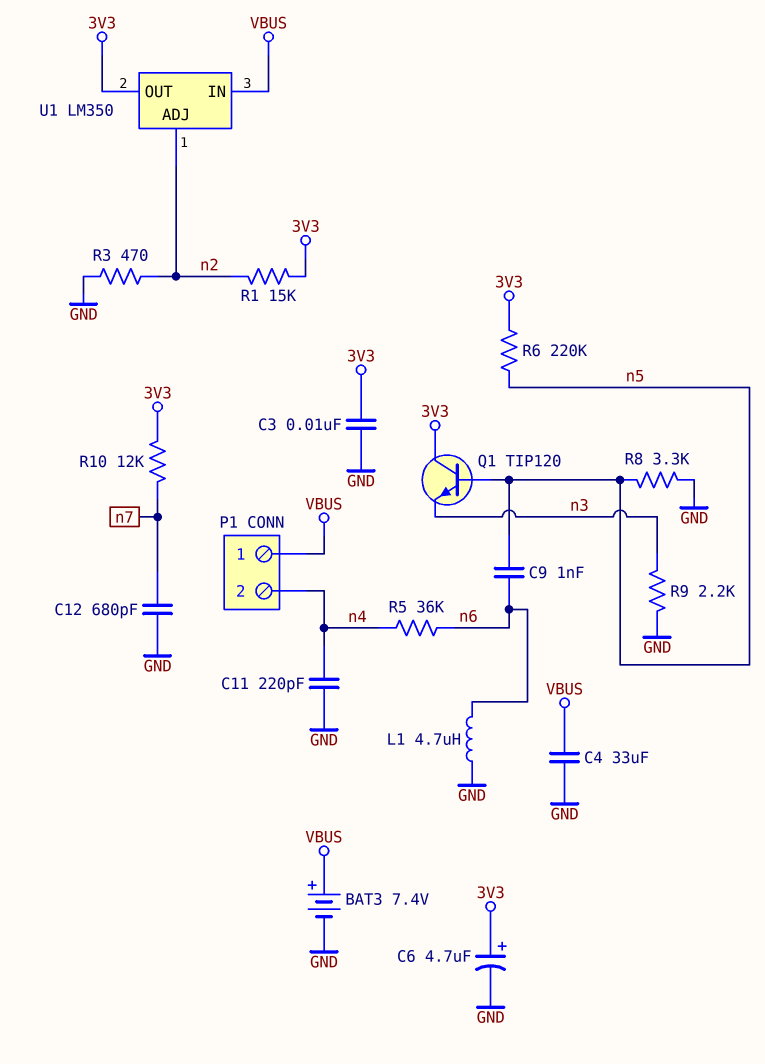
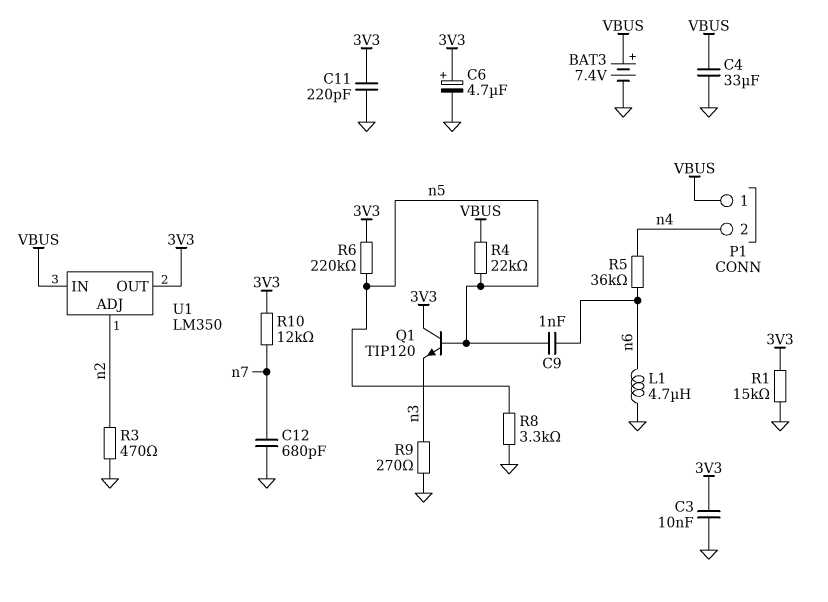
C11: 220pF (GND, n4) -> 220pF (3V3, GND)
R1: 15k (3V3, n2) -> 15k (3V3, GND)
R4: none -> 22k (VBUS, n5)
R9: 2.2k (GND, n3) -> 270 (GND, n3)

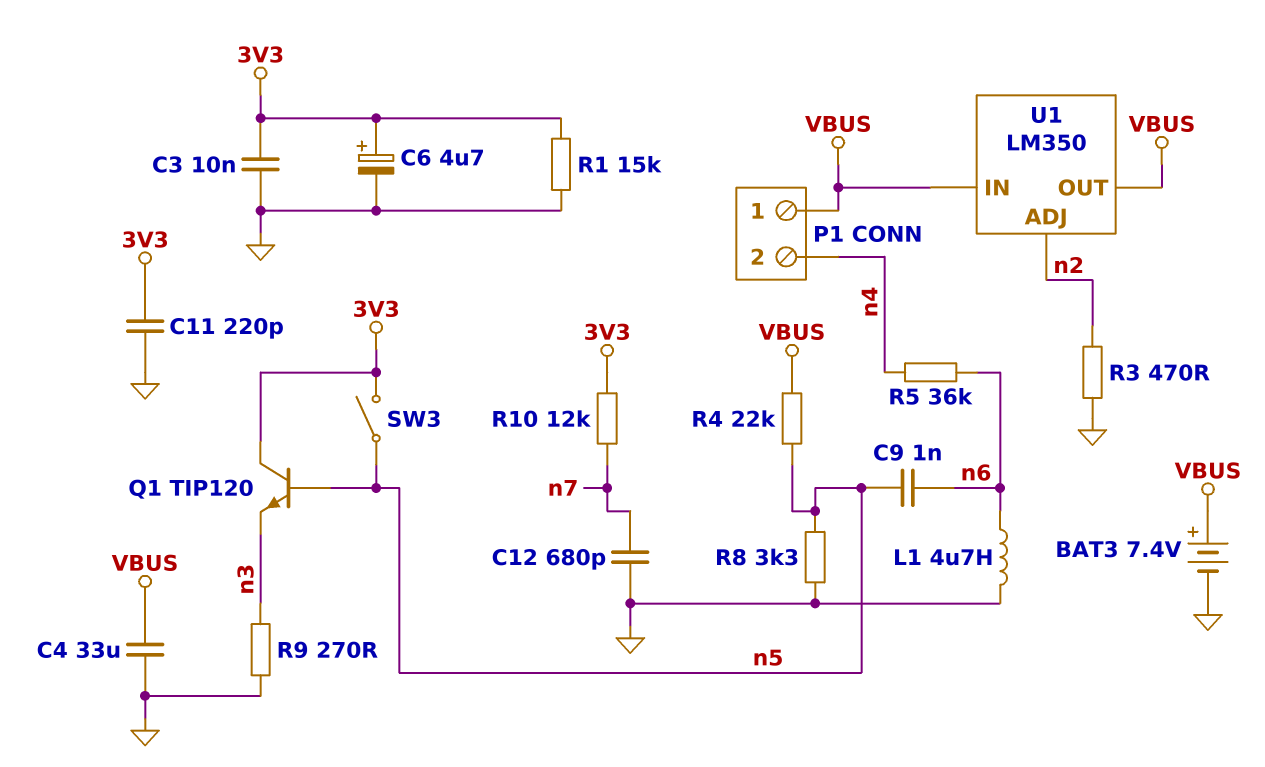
R6: 220k (3V3, n5) -> none
SW3: none -> switch (3V3, n5)
U1 pin OUT: 3V3 -> VBUS

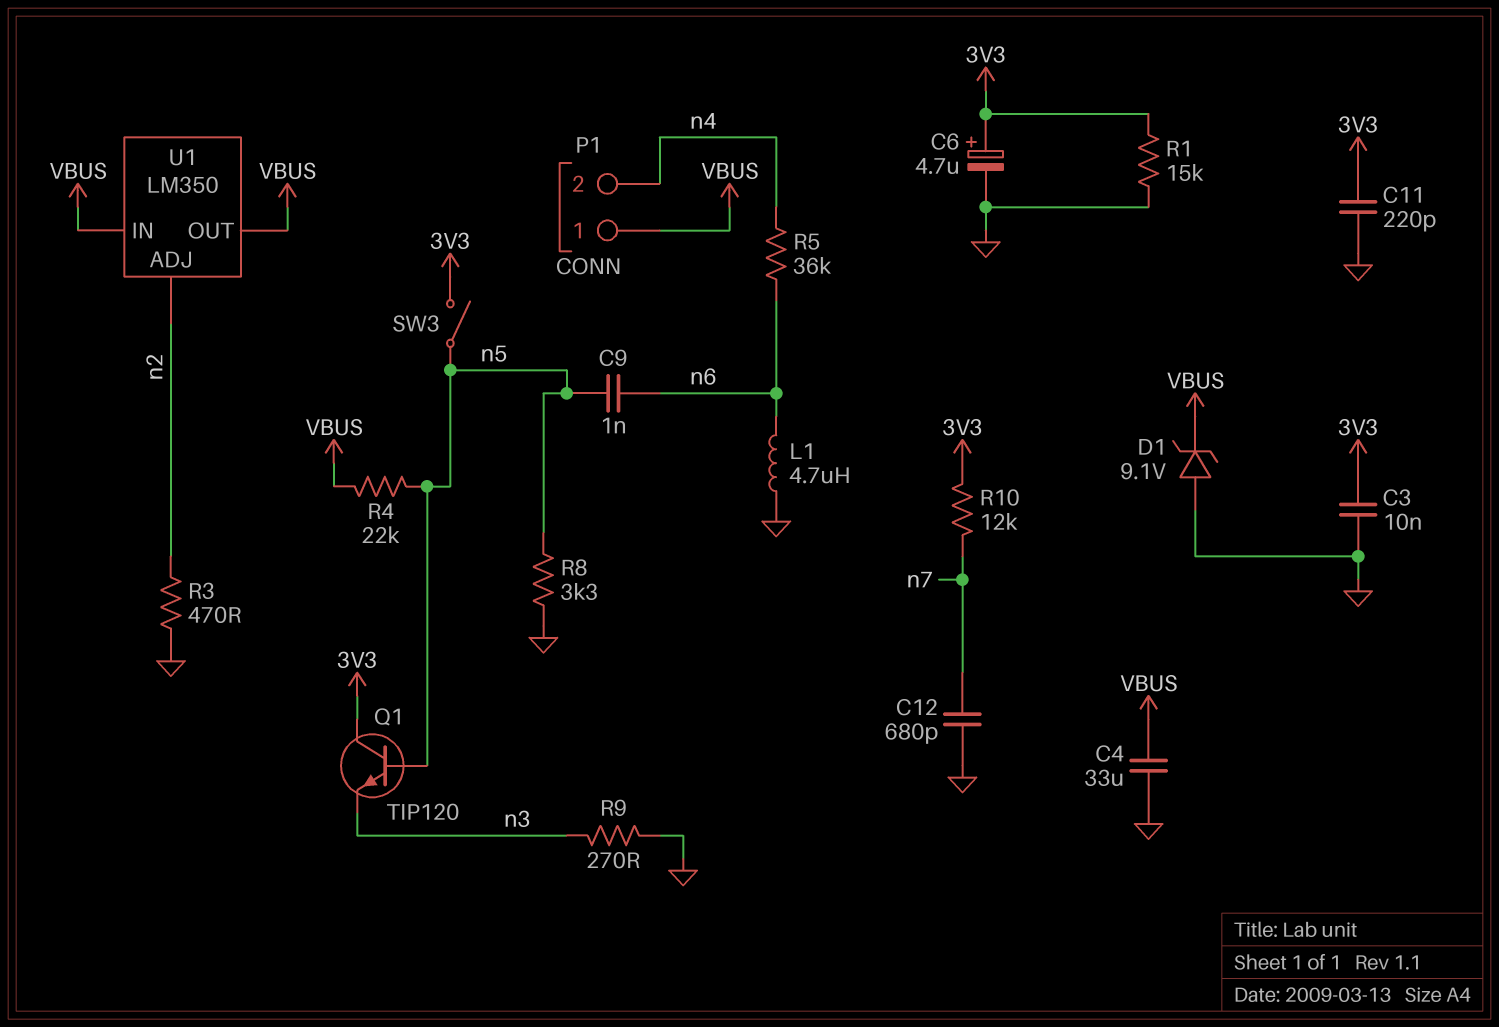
BAT3: 7.4V (plus VBUS, minus GND) -> none
D1: none -> zener 9.1V (A GND, K VBUS)

